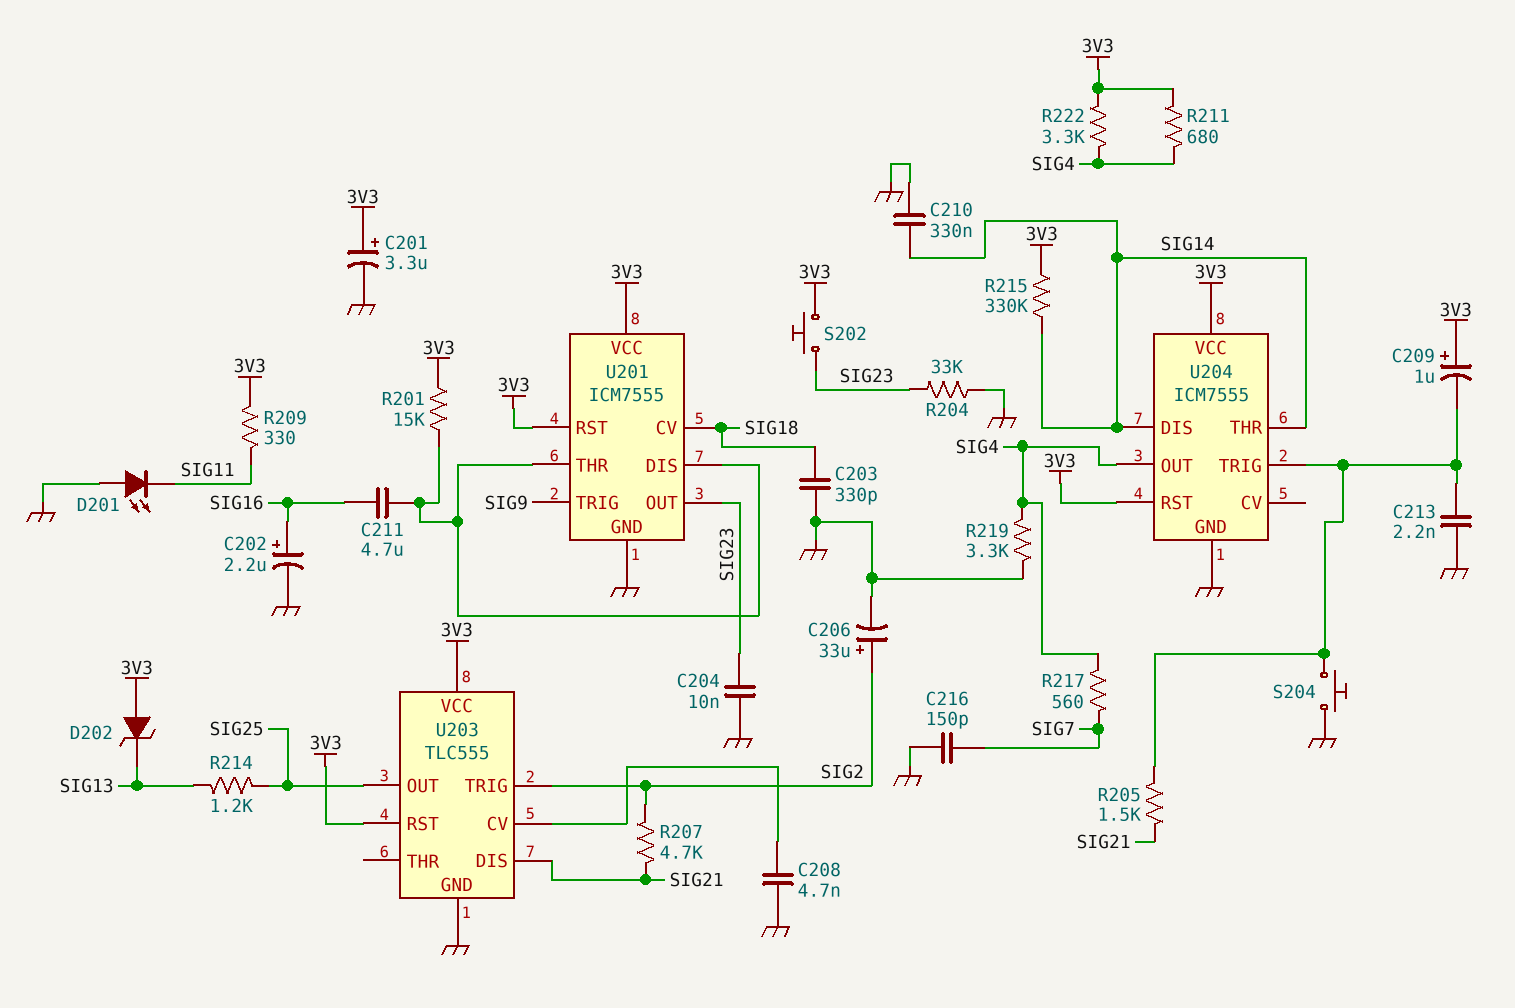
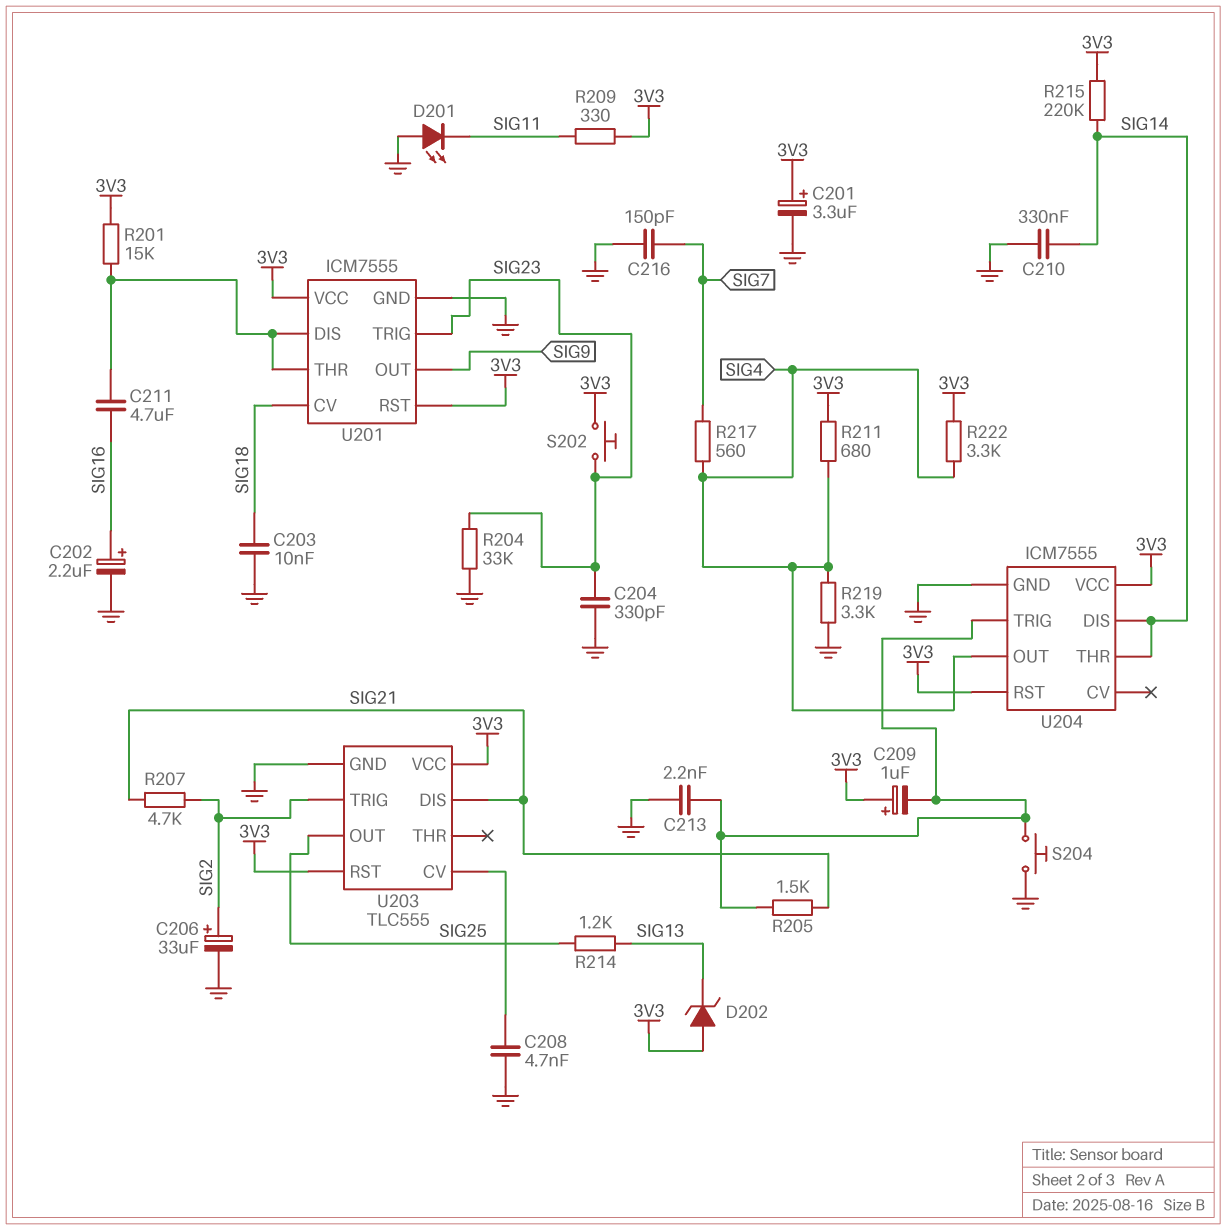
C203: 330pF (GND, SIG18) -> 10nF (GND, SIG18)
C204: 10nF (GND, SIG23) -> 330pF (GND, SIG23)
R215: 330k (3V3, SIG14) -> 220k (3V3, SIG14)
U201 pin OUT: SIG23 -> SIG9
U201 pin TRIG: SIG9 -> SIG23

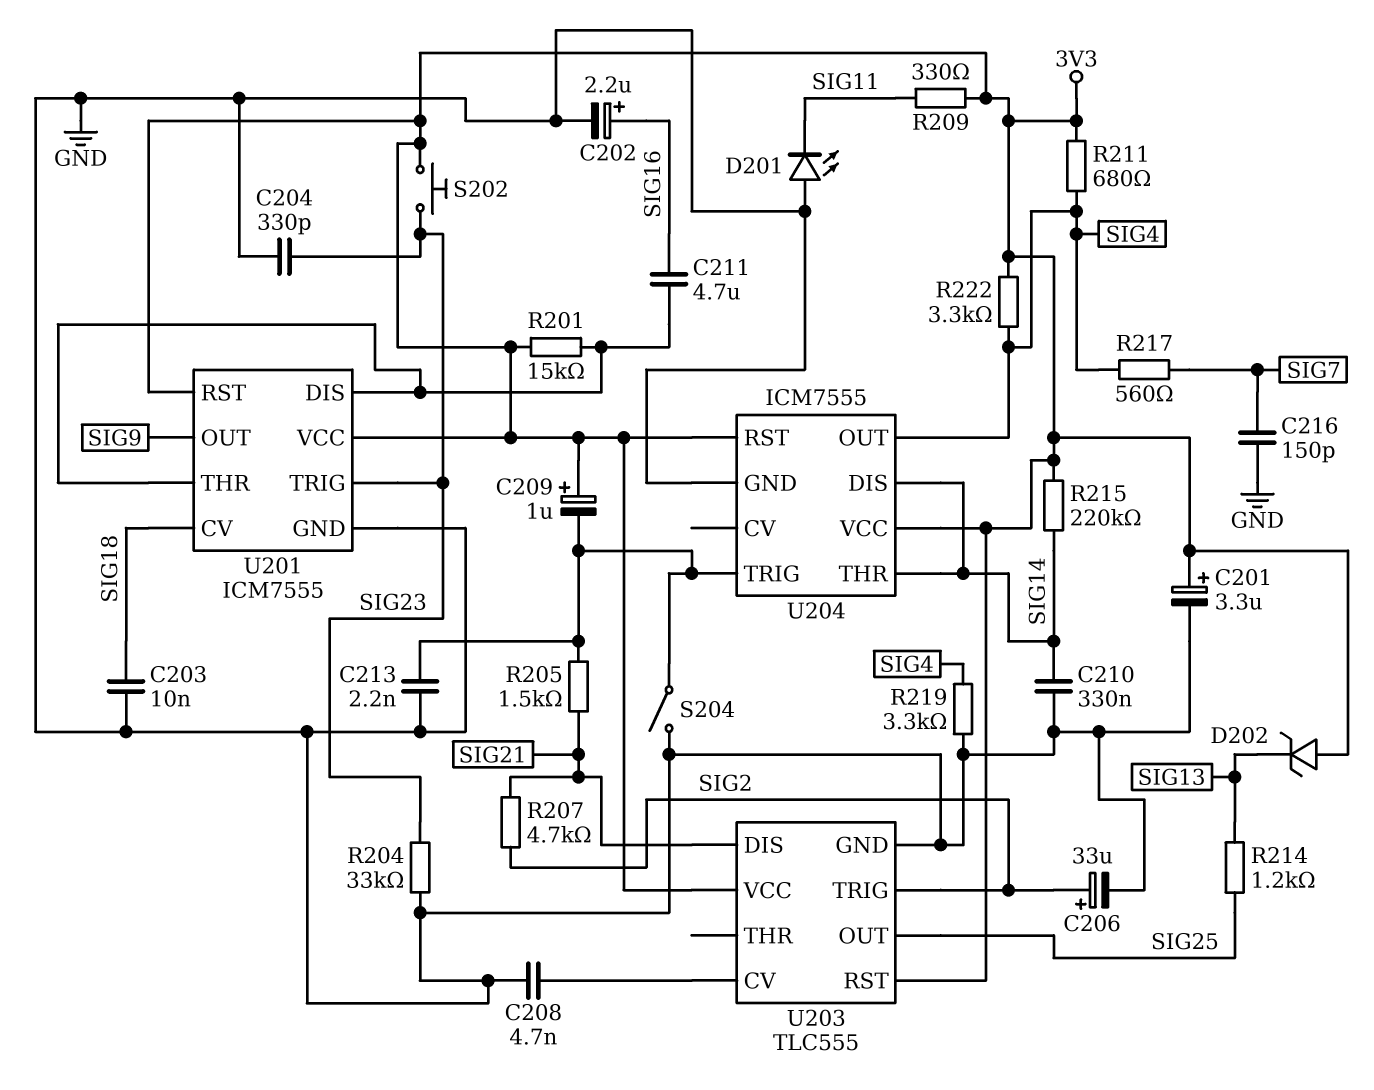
S204: button (GND, U204/TRIG) -> switch (GND, U204/TRIG)

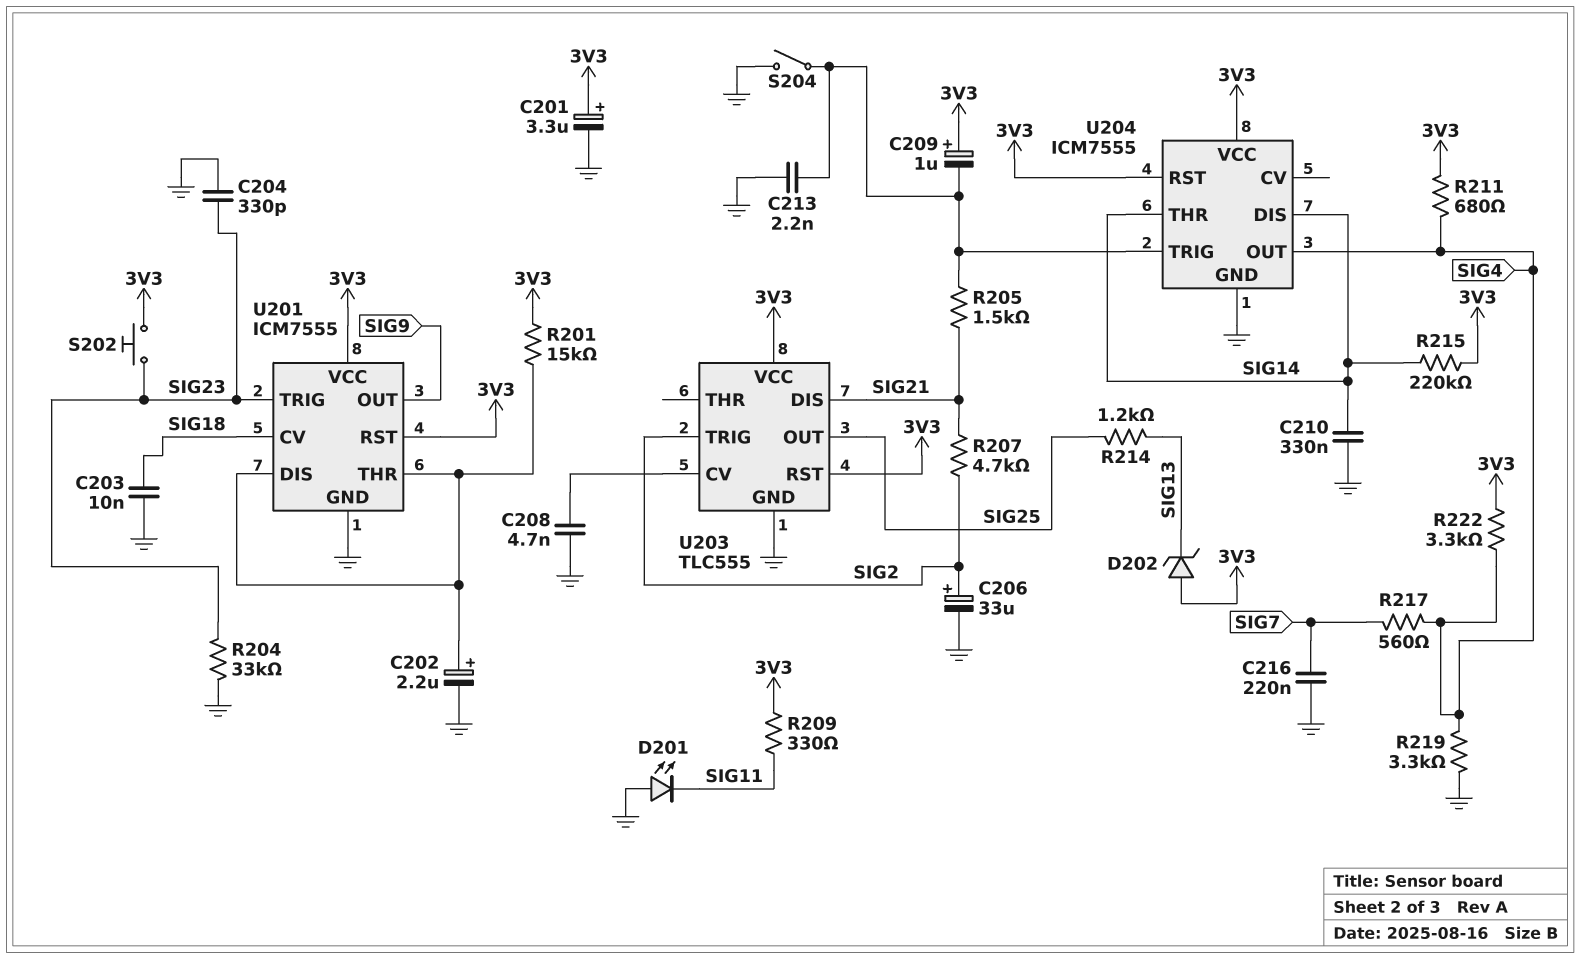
C202: 2.2uF (plus SIG16, minus GND) -> 2.2uF (plus U201/DIS, minus GND)
C211: 4.7uF (SIG16, U201/DIS) -> none
C216: 150pF (GND, SIG7) -> 220nF (GND, SIG7)

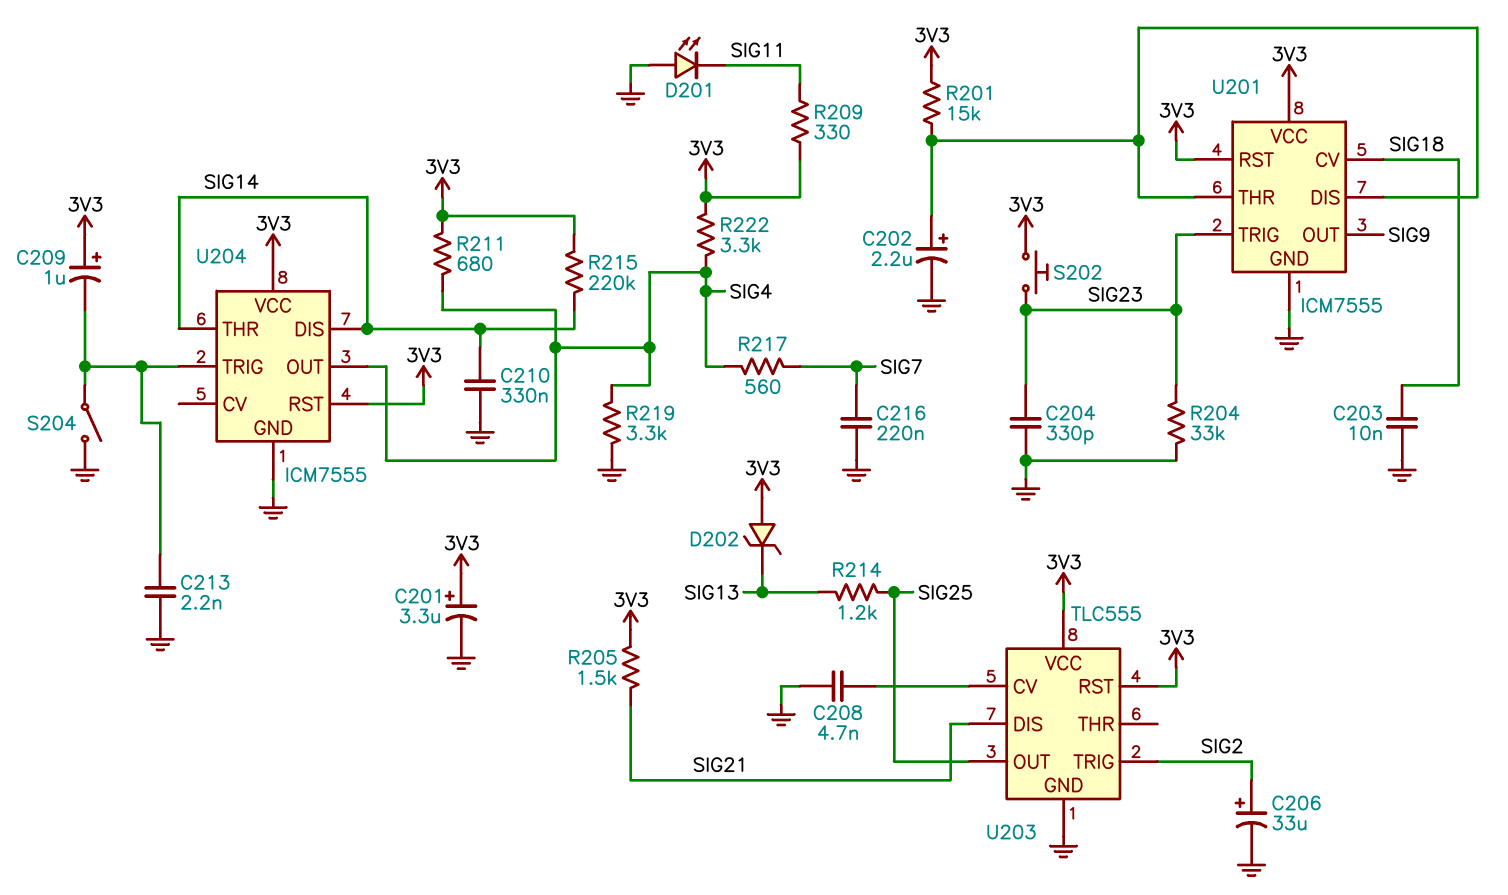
R205: 1.5k (SIG21, U204/TRIG) -> 1.5k (3V3, SIG21)
R207: 4.7k (SIG2, SIG21) -> none

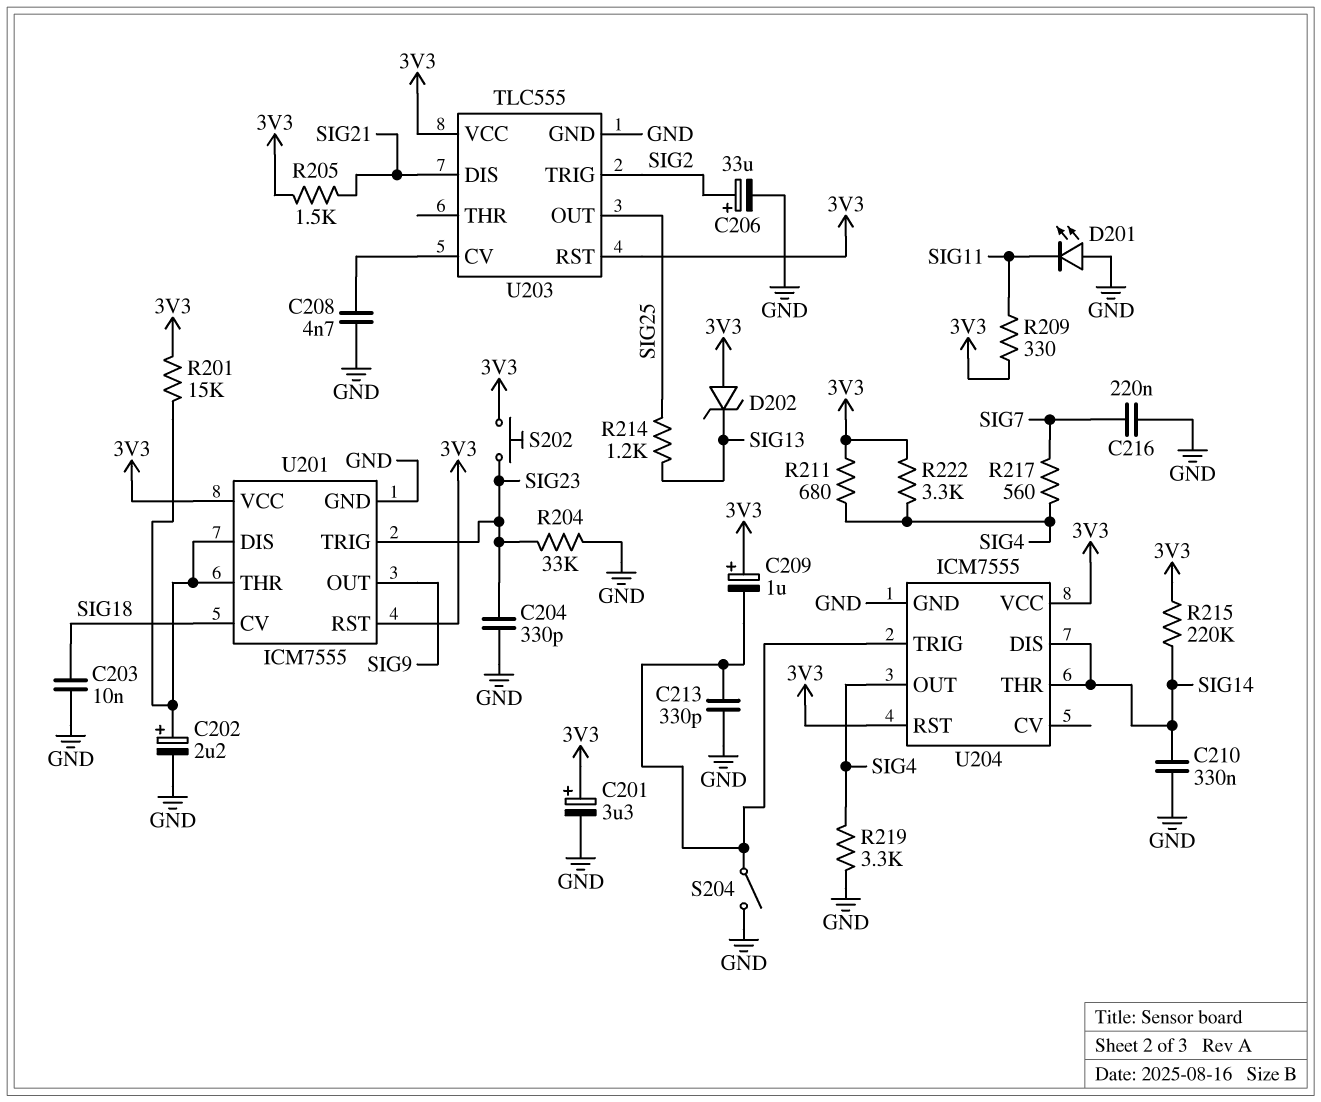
C213: 2.2nF (GND, U204/TRIG) -> 330pF (GND, U204/TRIG)

